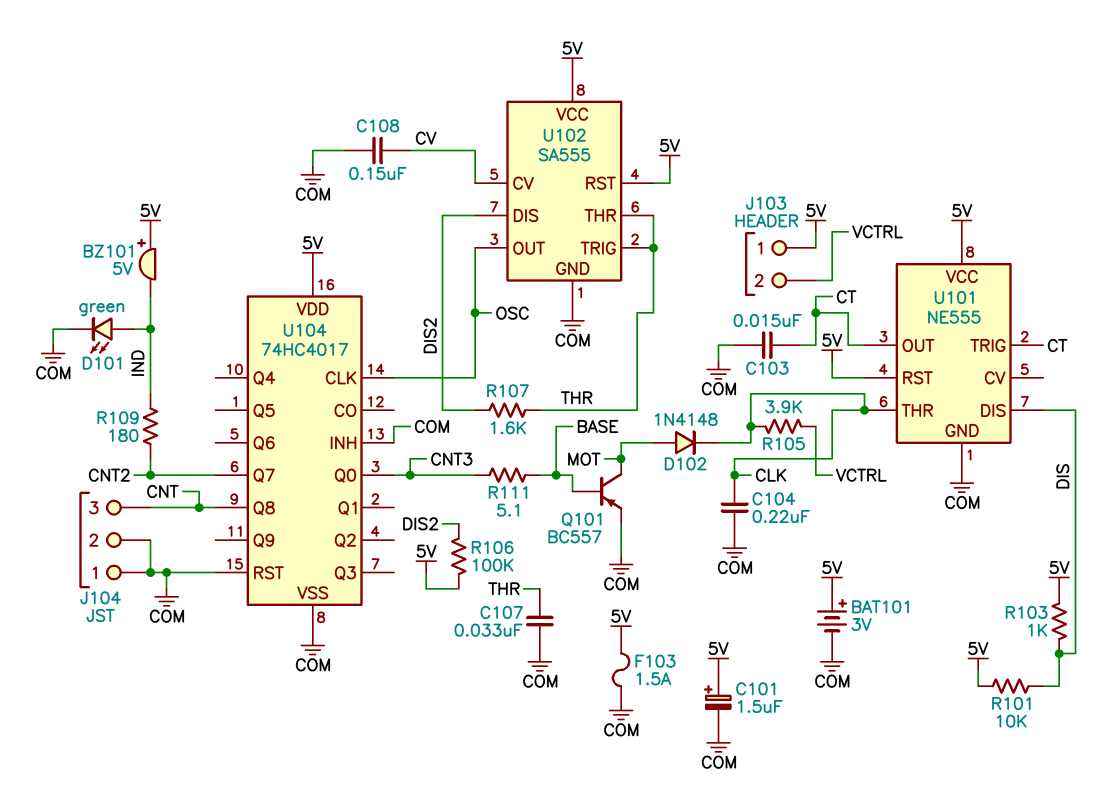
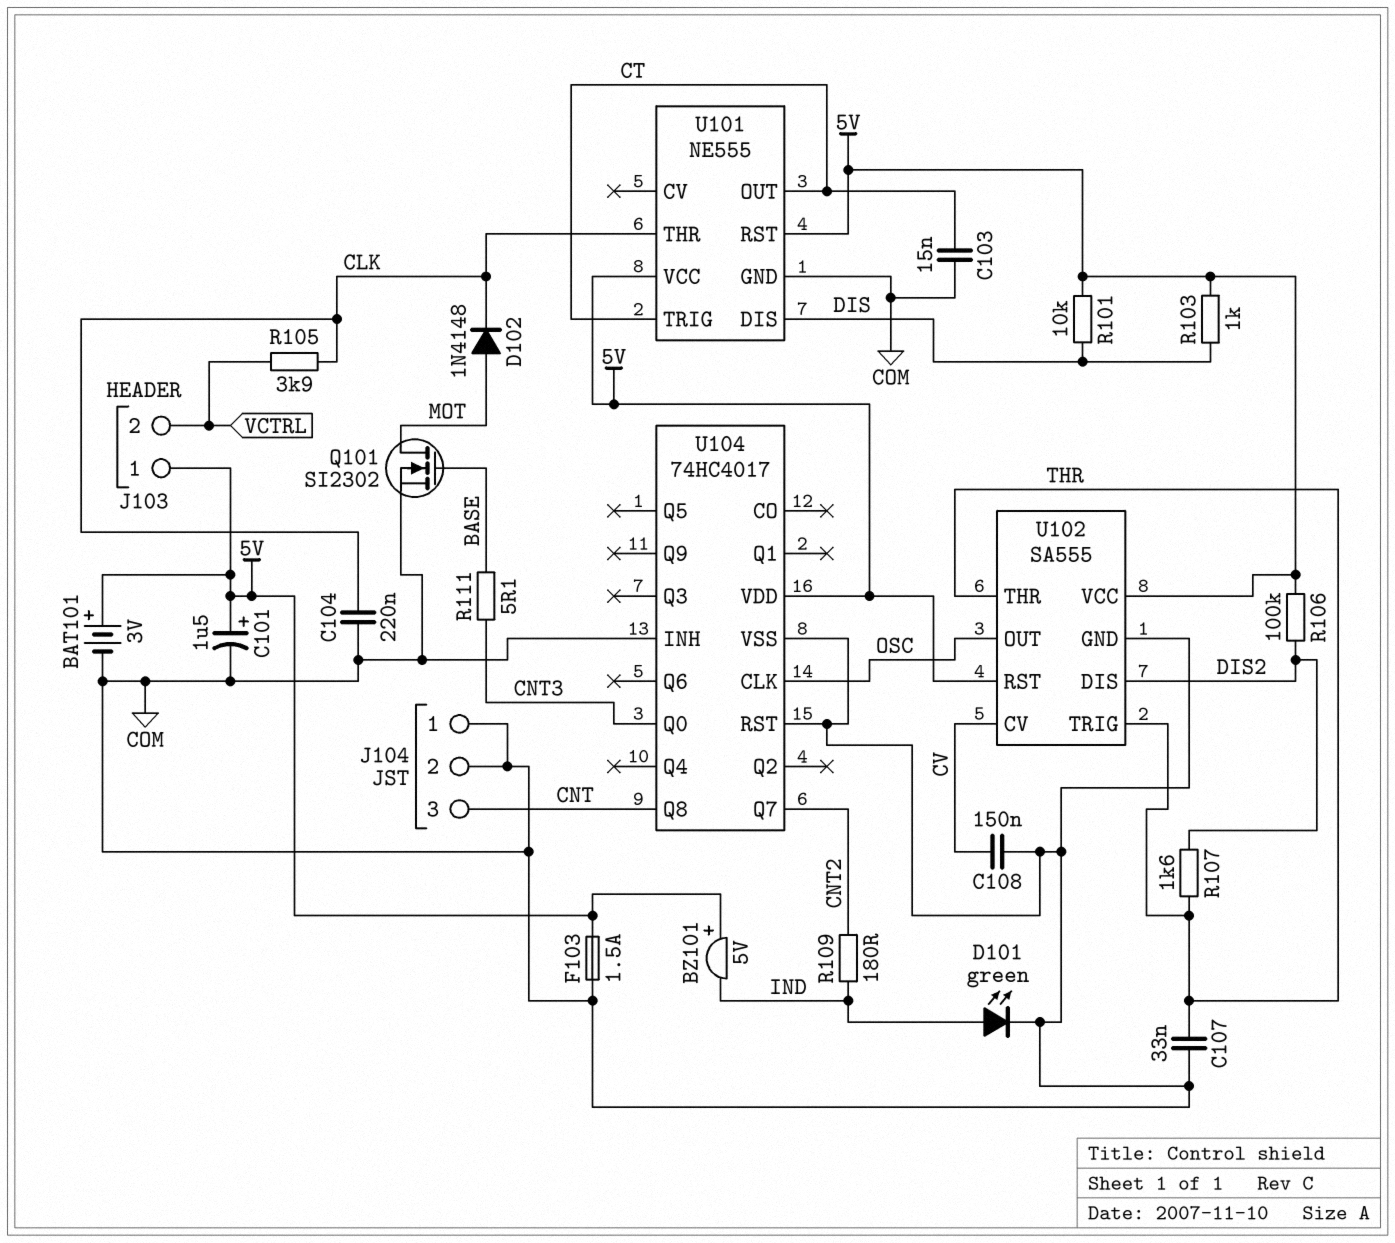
Q101: PNP BC557 (B BASE, C MOT, E COM) -> NMOS SI2302 (G BASE, D MOT, S COM)

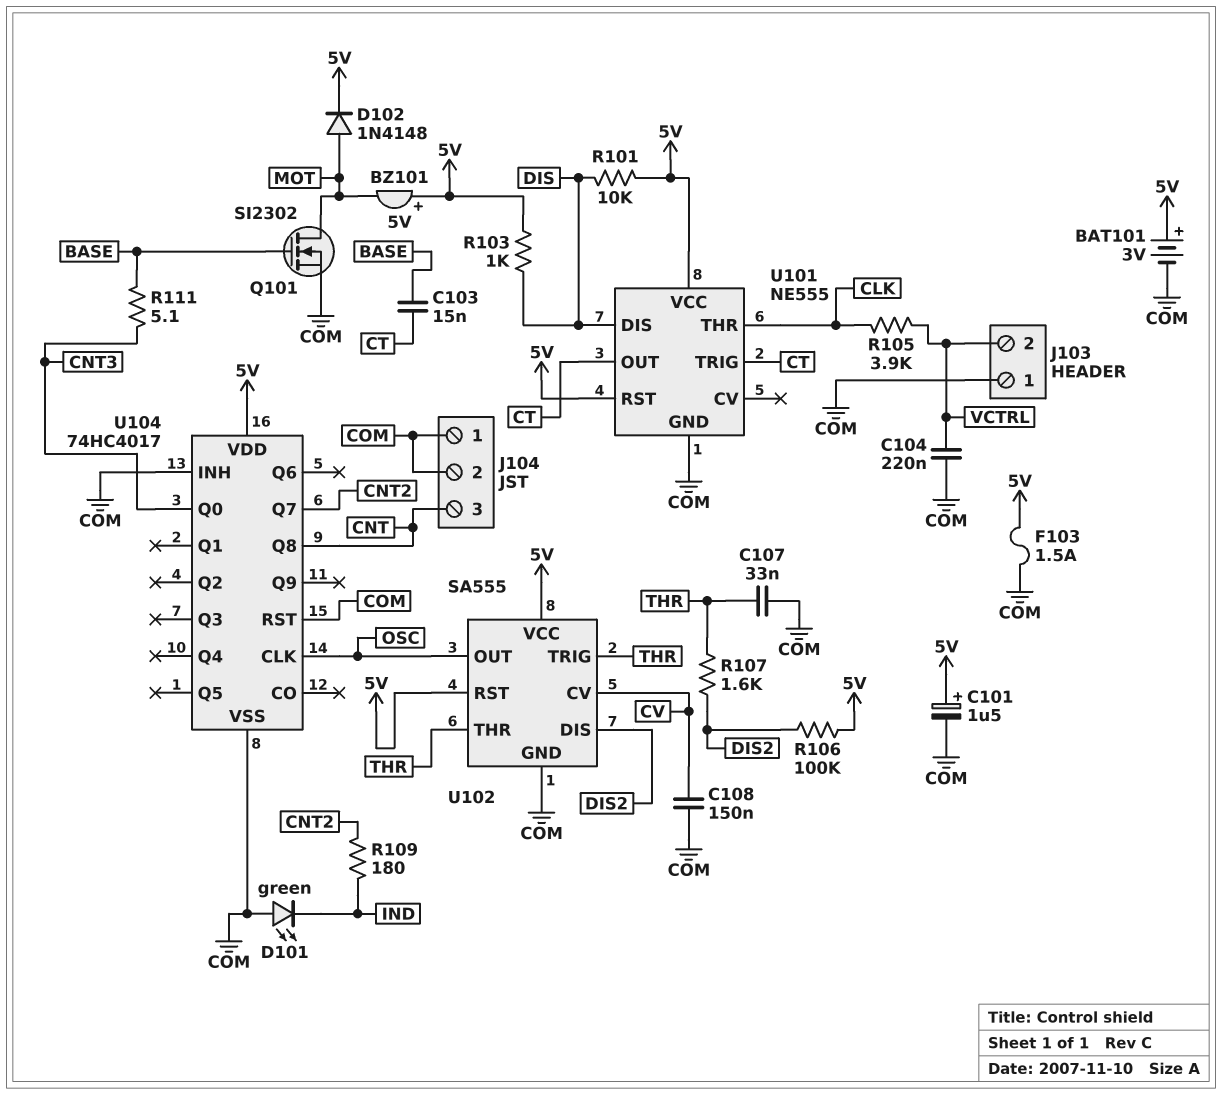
BZ101: buzzer 5V (plus 5V, minus IND) -> buzzer 5V (plus 5V, minus MOT)
C103: 15nF (COM, CT) -> 15nF (BASE, CT)
C104: 220nF (CLK, COM) -> 220nF (COM, VCTRL)
D101: LED green (A IND, K COM) -> LED green (A COM, K IND)
D102: diode 1N4148 (A MOT, K CLK) -> diode 1N4148 (A MOT, K 5V)
J103 pin 1: 5V -> COM

